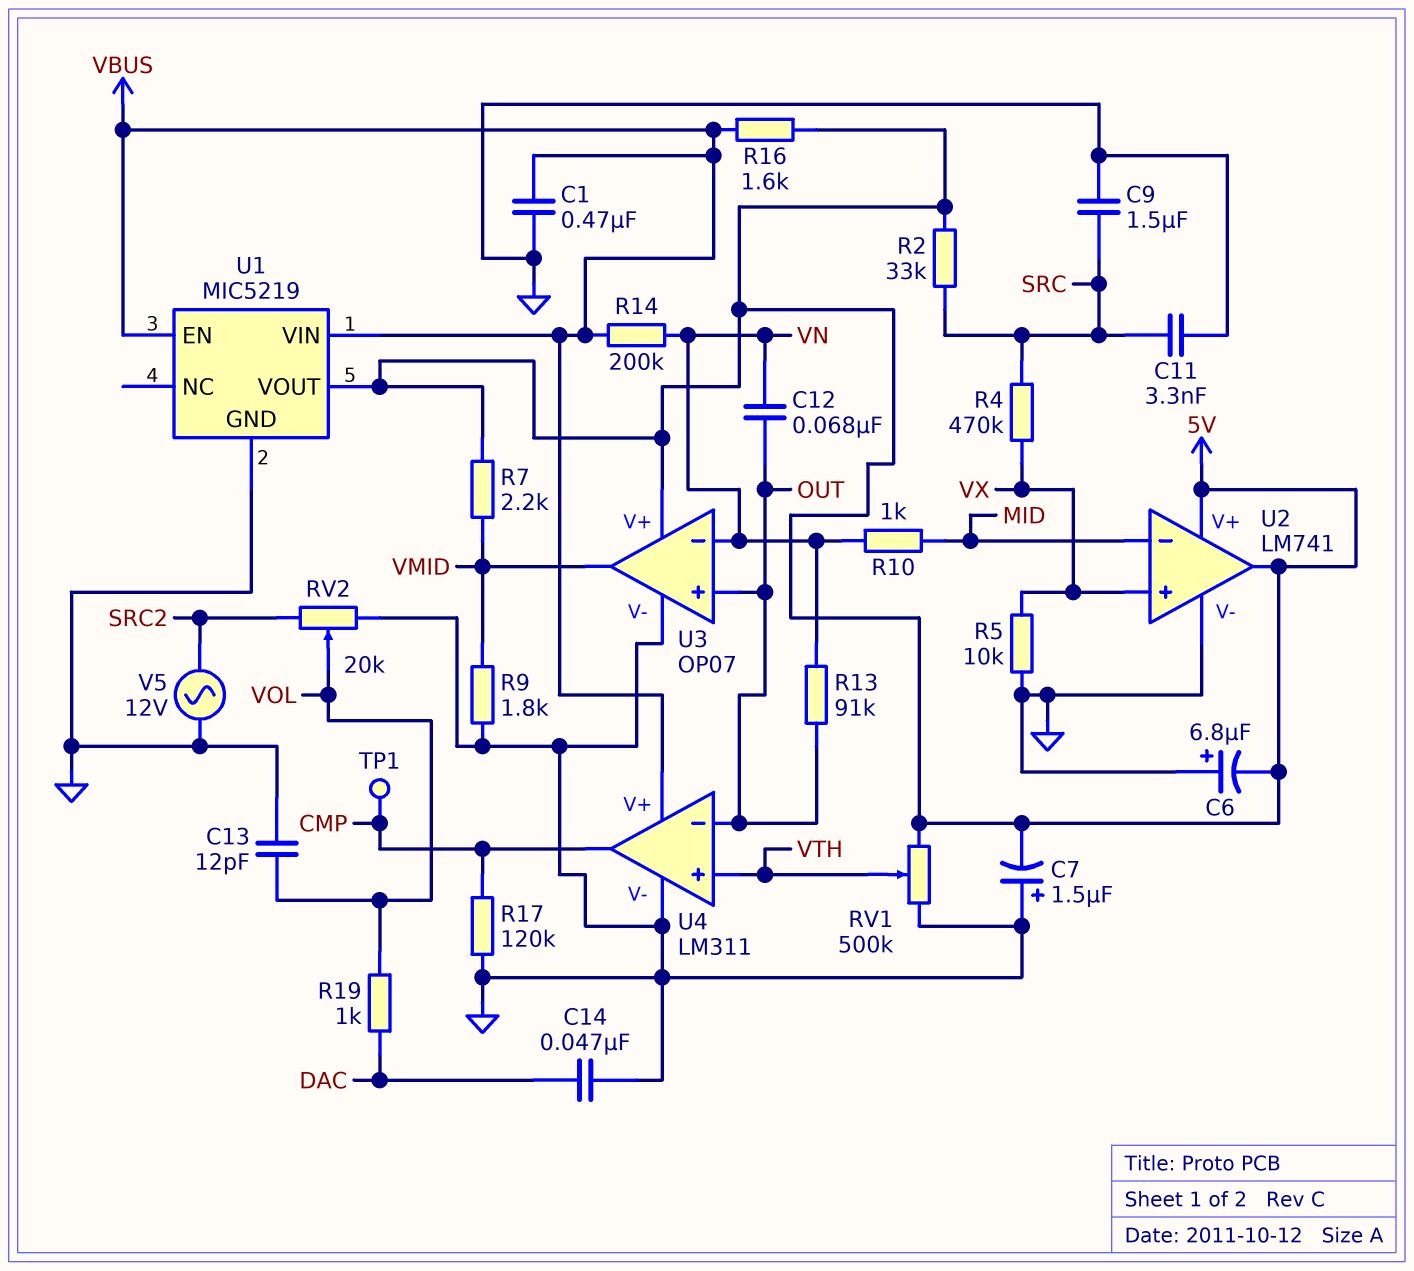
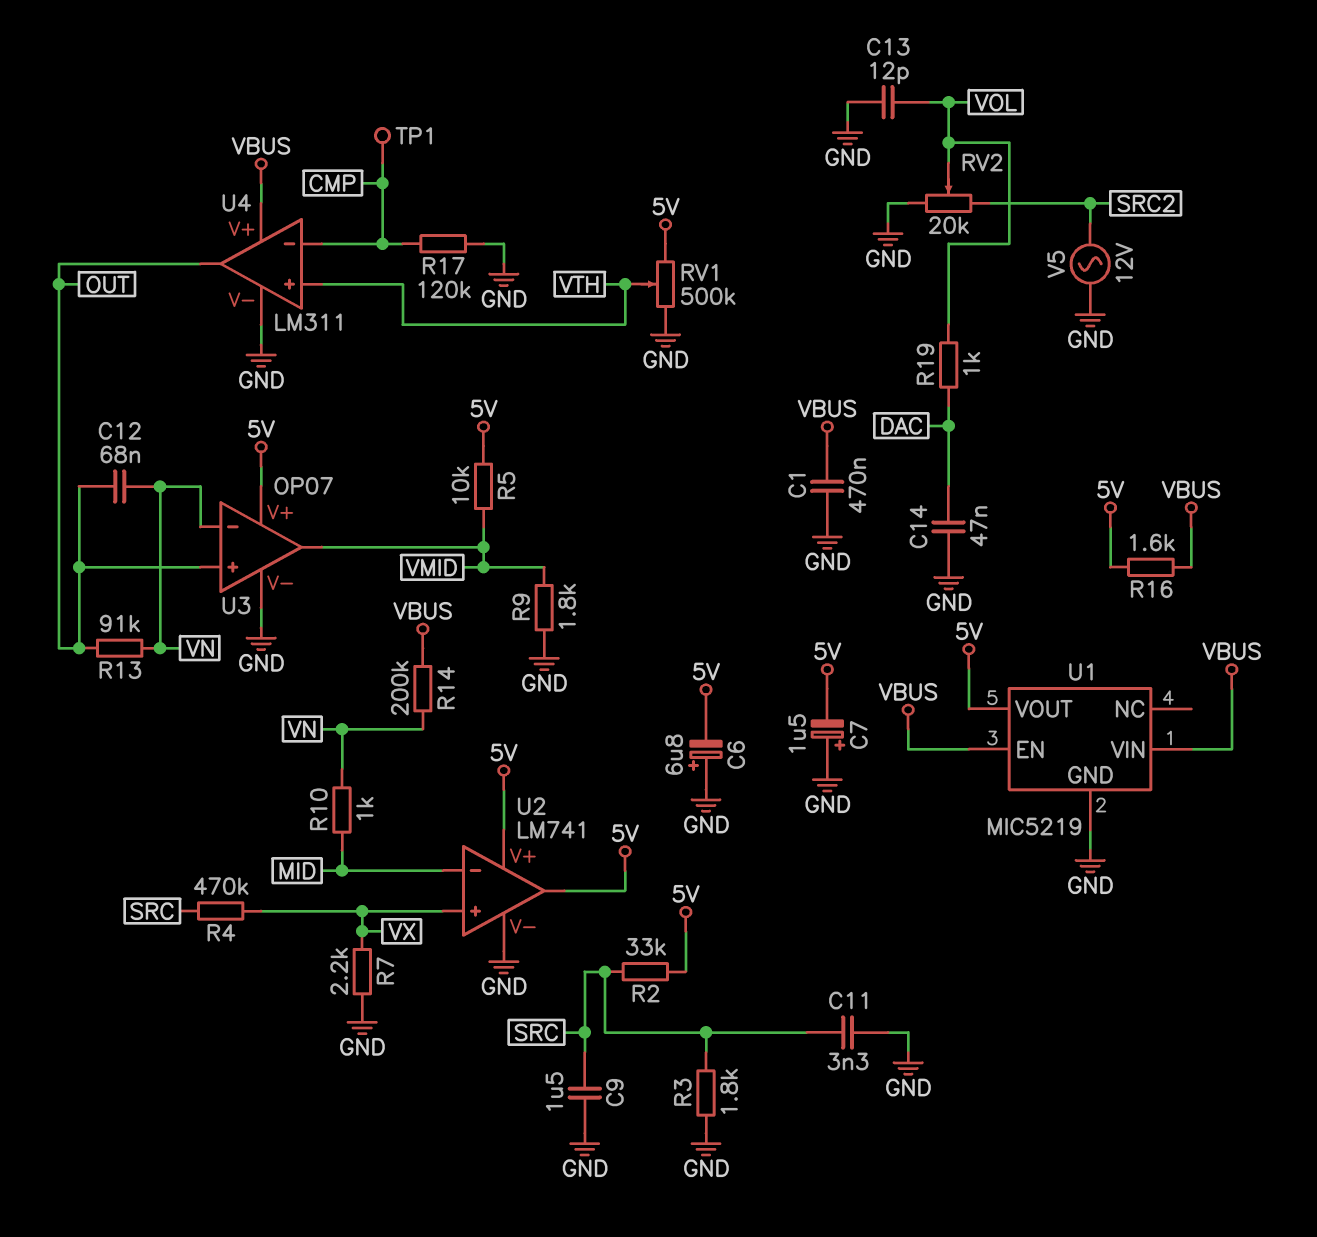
R3: none -> 1.8k (GND, SRC)
R5: 10k (GND, VX) -> 10k (5V, VMID)
R7: 2.2k (5V, VMID) -> 2.2k (GND, VX)
U4 pin in-: OUT -> CMP
U4 pin out: CMP -> OUT

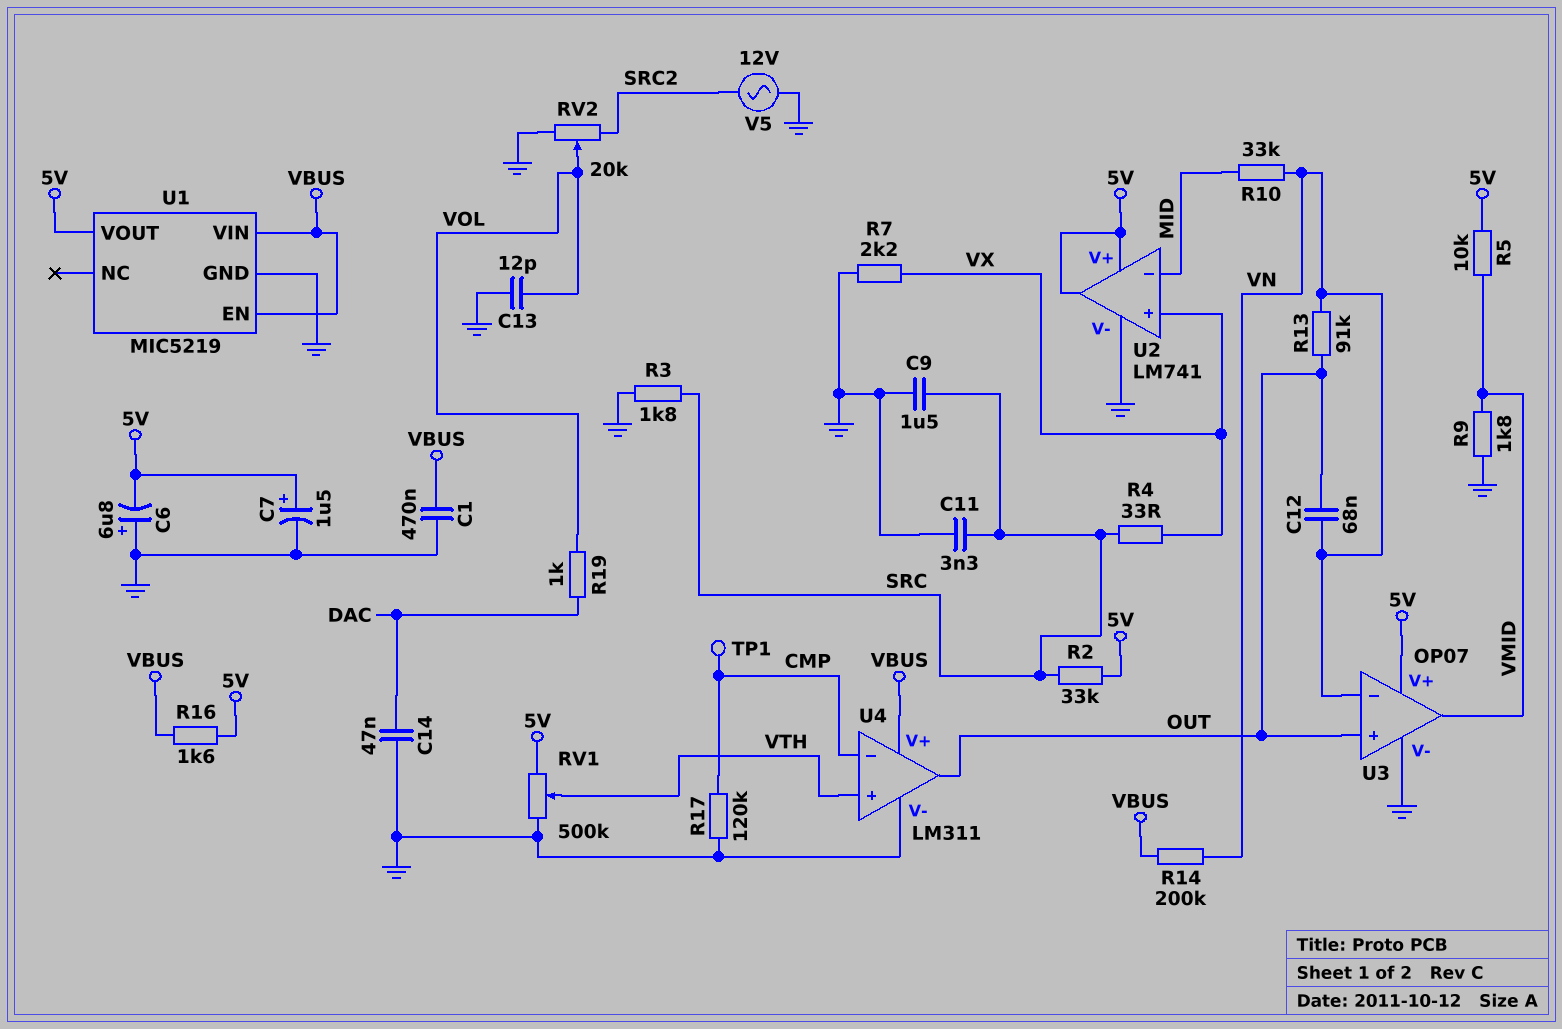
C7: 1.5uF (plus GND, minus 5V) -> 1.5uF (plus 5V, minus GND)
R4: 470k (SRC, VX) -> 33 (SRC, VX)
R10: 1k (MID, VN) -> 33k (MID, VN)

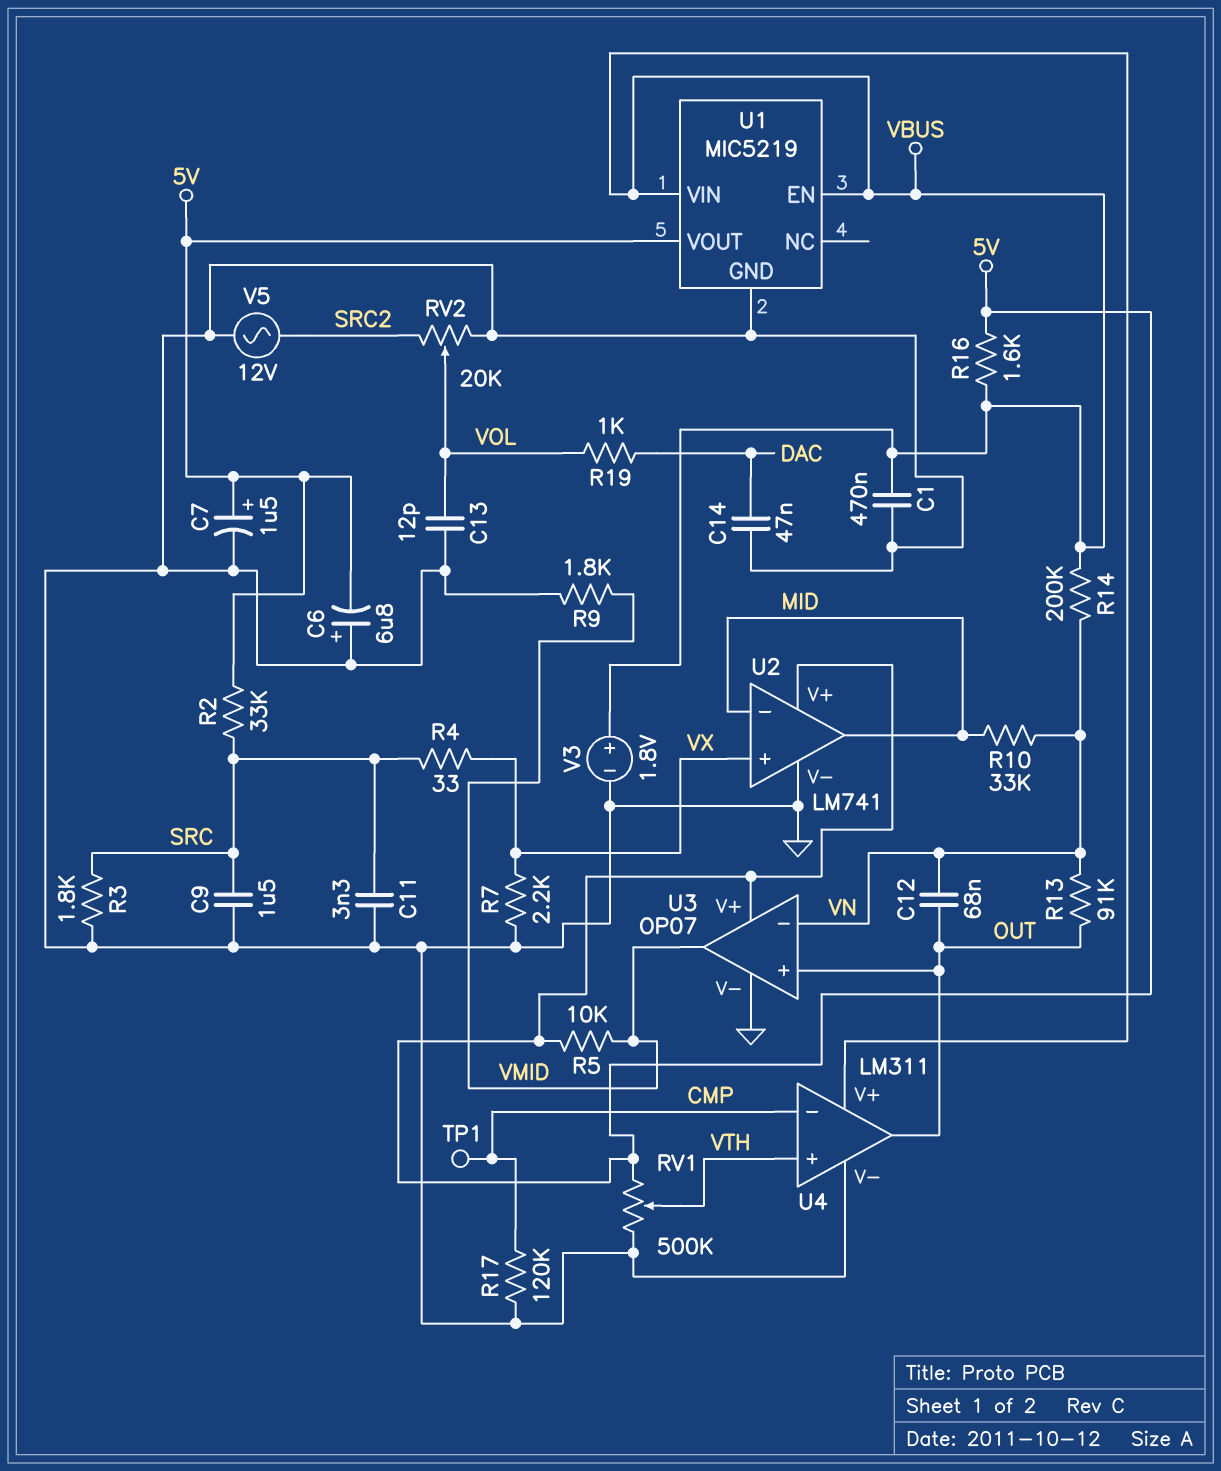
U2 pin out: 5V -> MID
V3: none -> 1.8V (plus VBUS, minus GND)

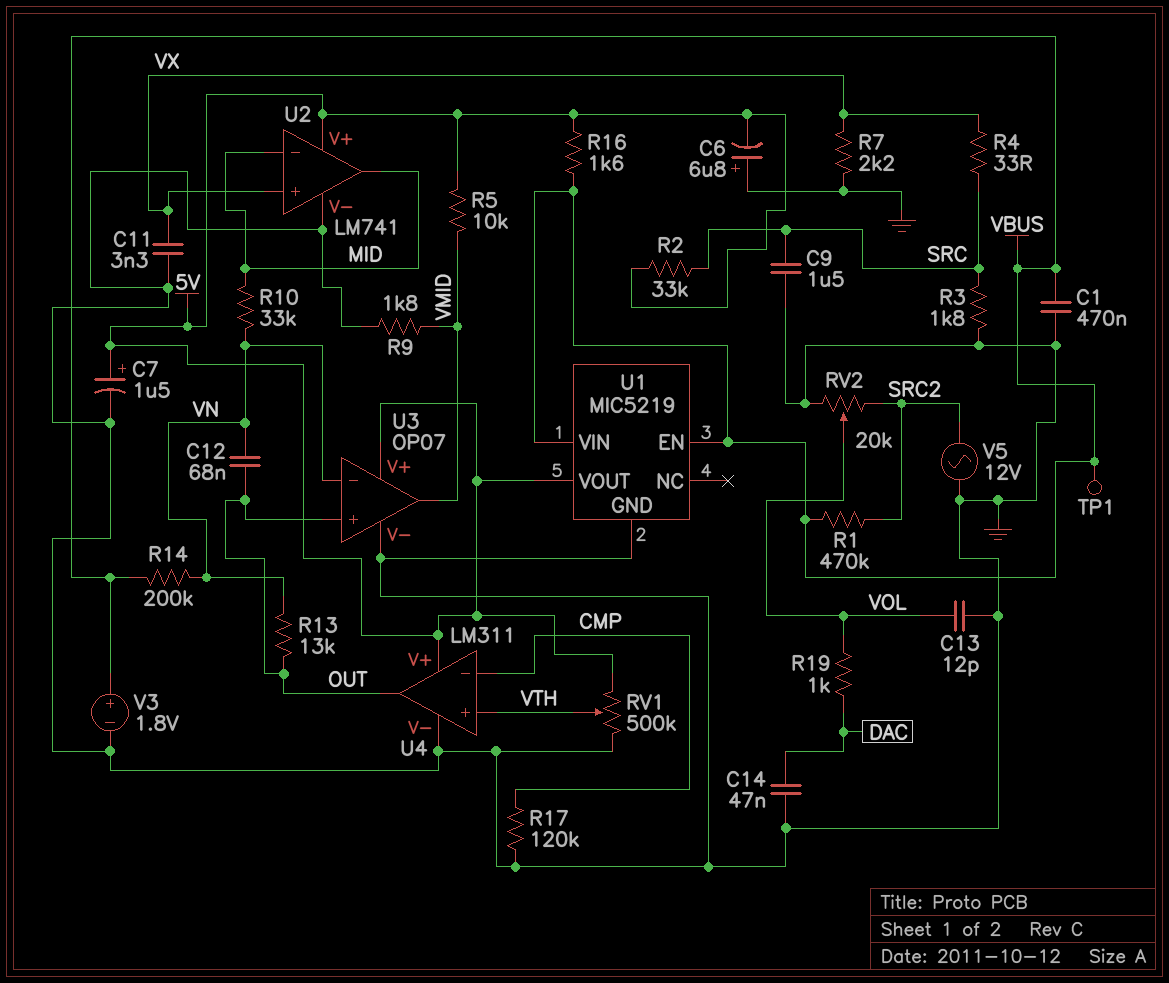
C11: 3.3nF (GND, SRC) -> 3.3nF (GND, VX)
R1: none -> 470k (SRC2, VBUS)
R13: 91k (OUT, VN) -> 13k (OUT, VN)
TP1: test point (CMP) -> test point (VBUS)
U4 pin V+: VBUS -> 5V

